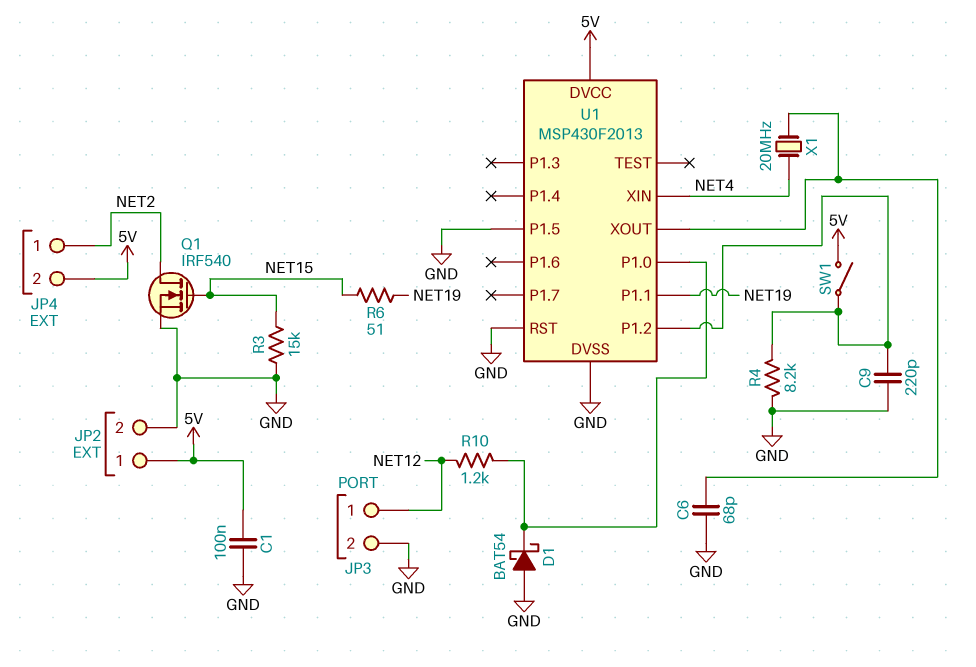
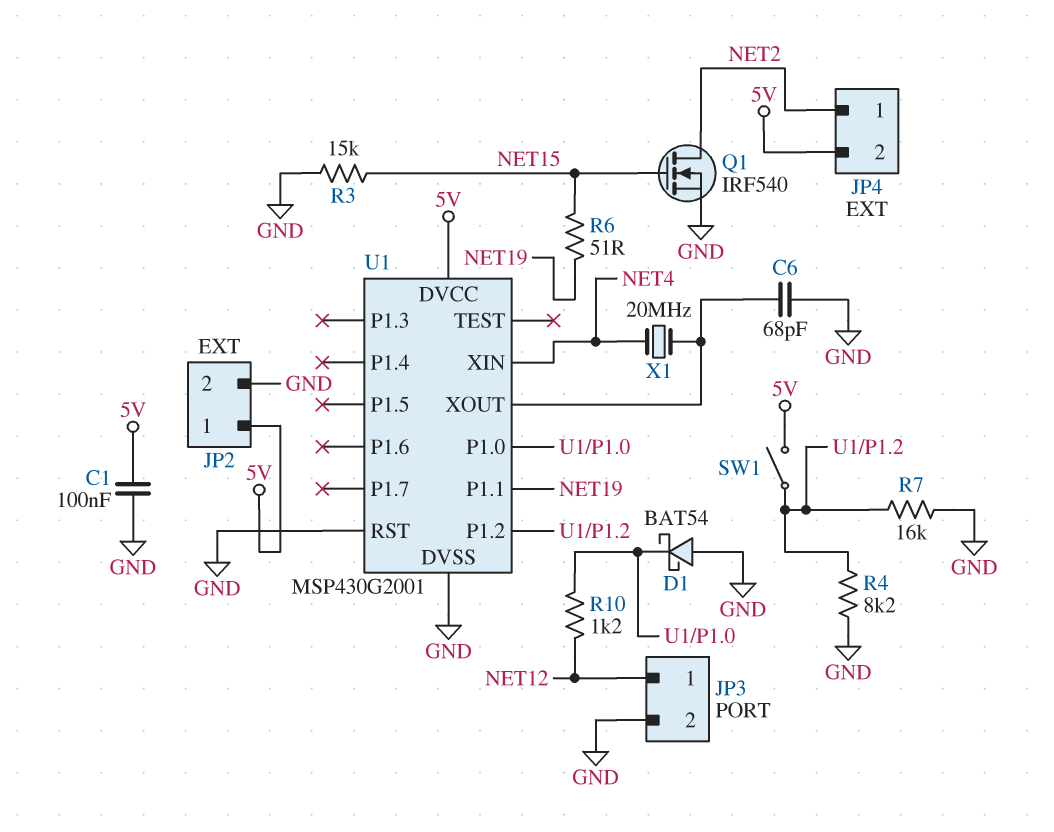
C9: 220pF (GND, U1/P1.2) -> none
R7: none -> 16k (GND, U1/P1.2)
U1: MSP430F2013 -> MSP430G2001
U1 pin P1.5: GND -> none

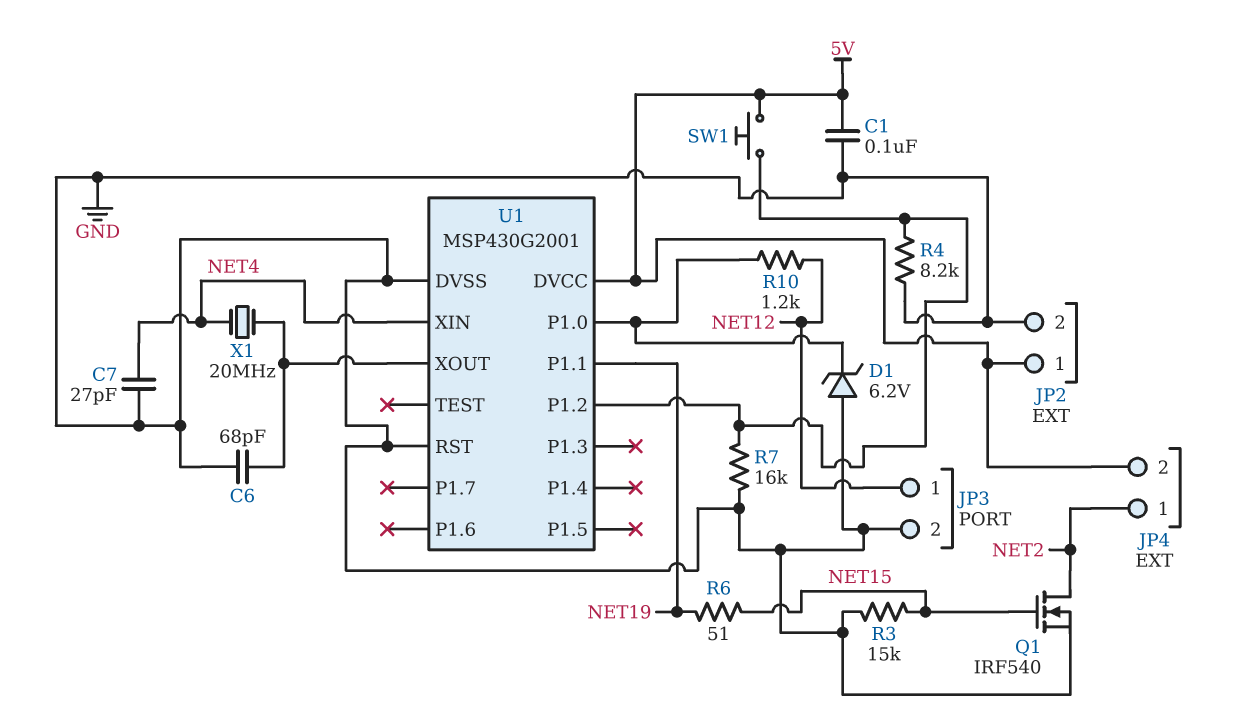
C7: none -> 27pF (GND, NET4)
D1: schottky BAT54 (A GND, K U1/P1.0) -> zener 6.2V (A GND, K U1/P1.0)
SW1: switch (5V, U1/P1.2) -> button (5V, U1/P1.2)

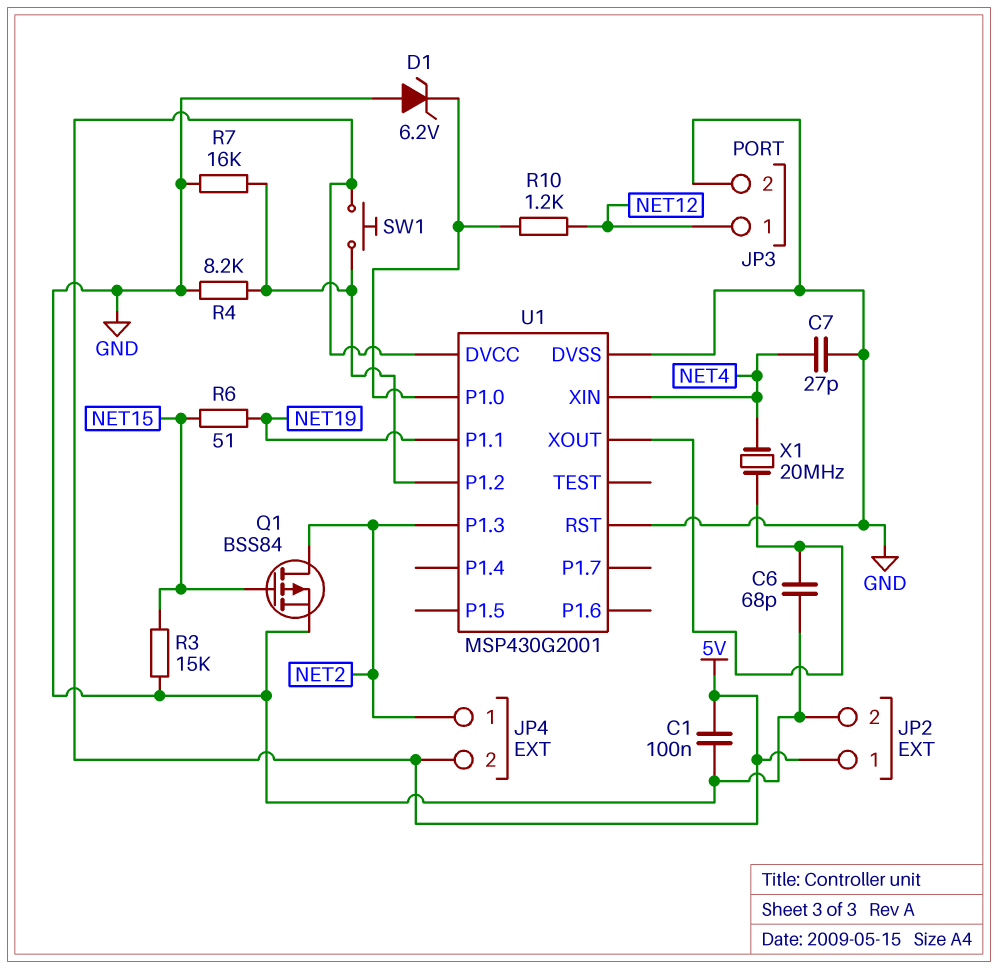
Q1: NMOS IRF540 (G NET15, D NET2, S GND) -> PMOS BSS84 (G NET15, D NET2, S GND)
U1 pin P1.3: none -> NET2

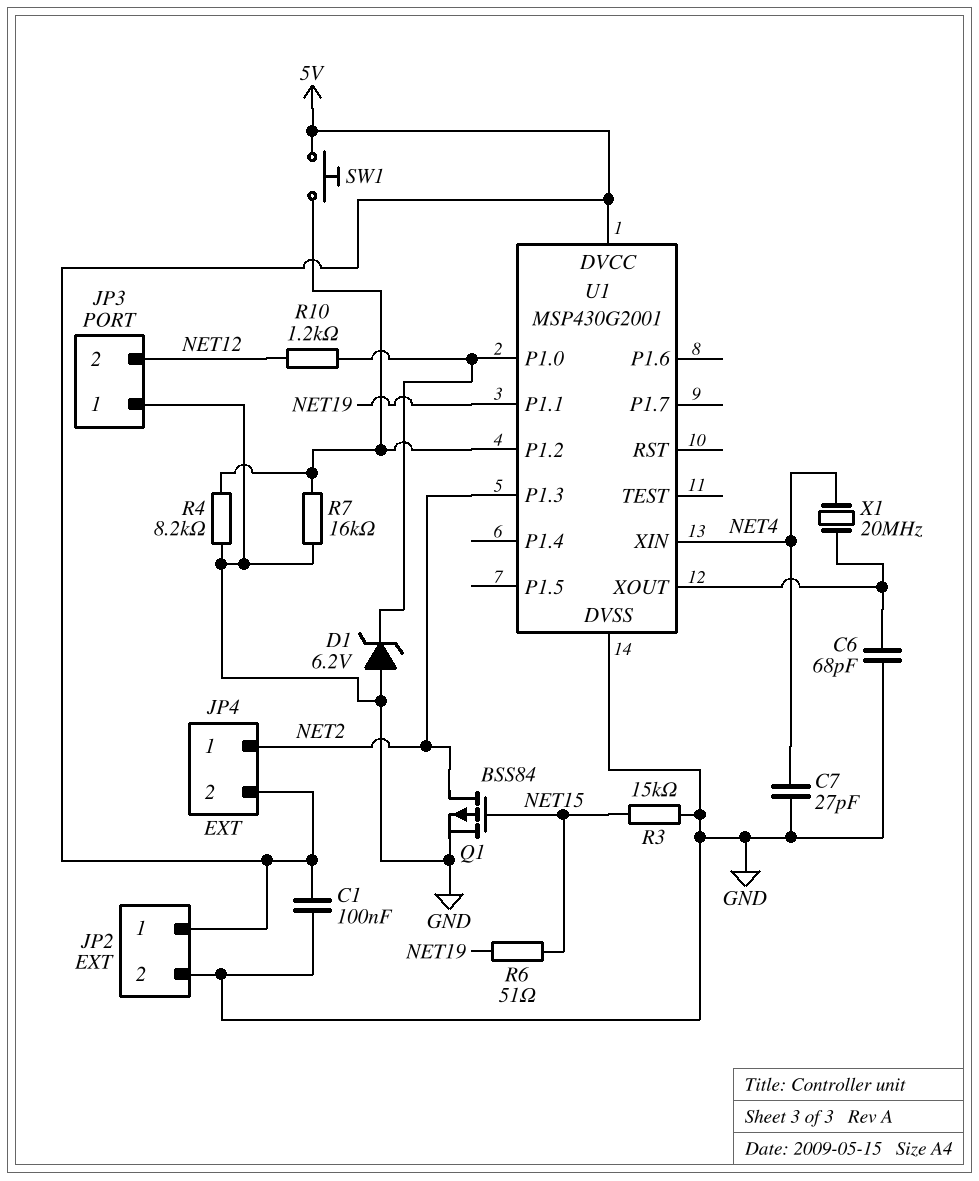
JP3 pin 1: NET12 -> GND
JP3 pin 2: GND -> NET12
U1 pin RST: GND -> none

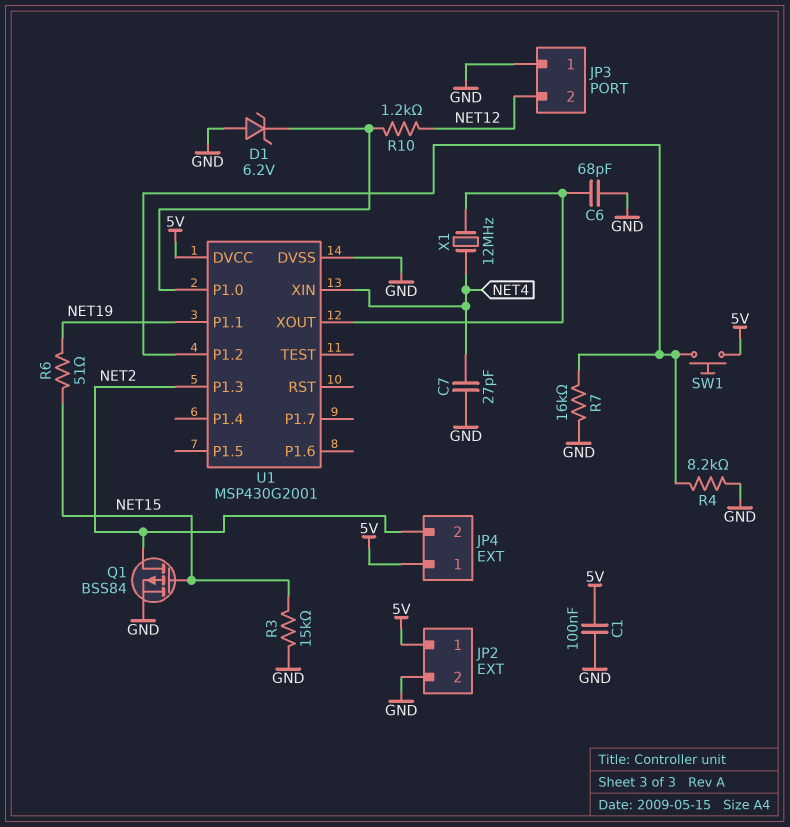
JP4 pin 1: NET2 -> 5V
JP4 pin 2: 5V -> NET2
X1: 20MHz (NET4, U1/XOUT) -> 12MHz (NET4, U1/XOUT)

